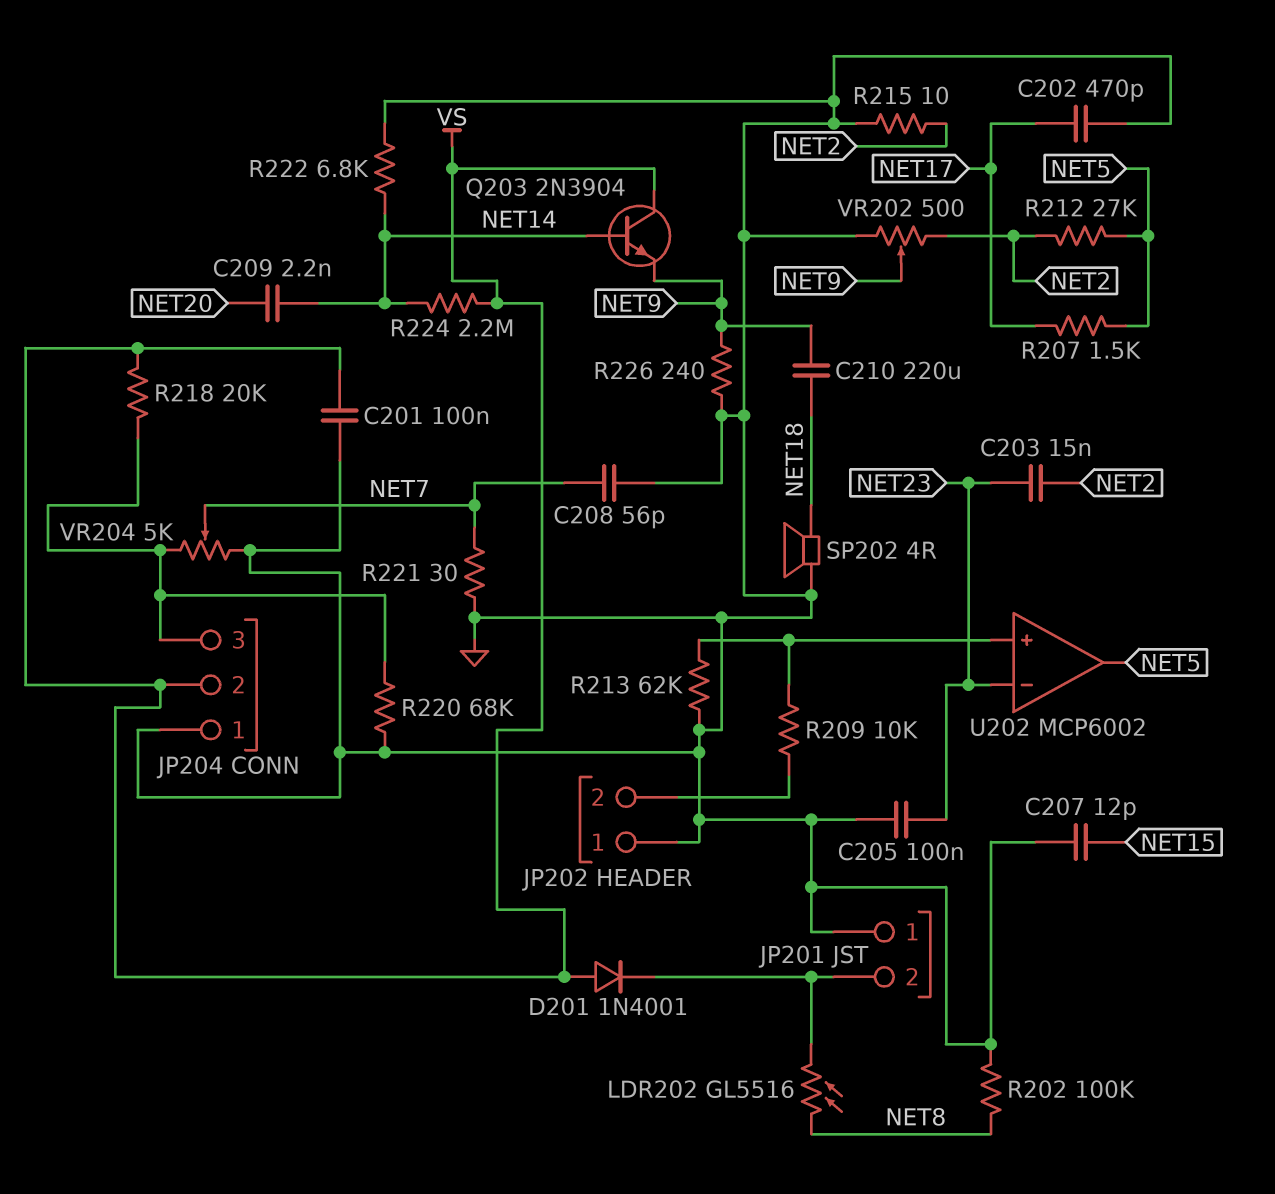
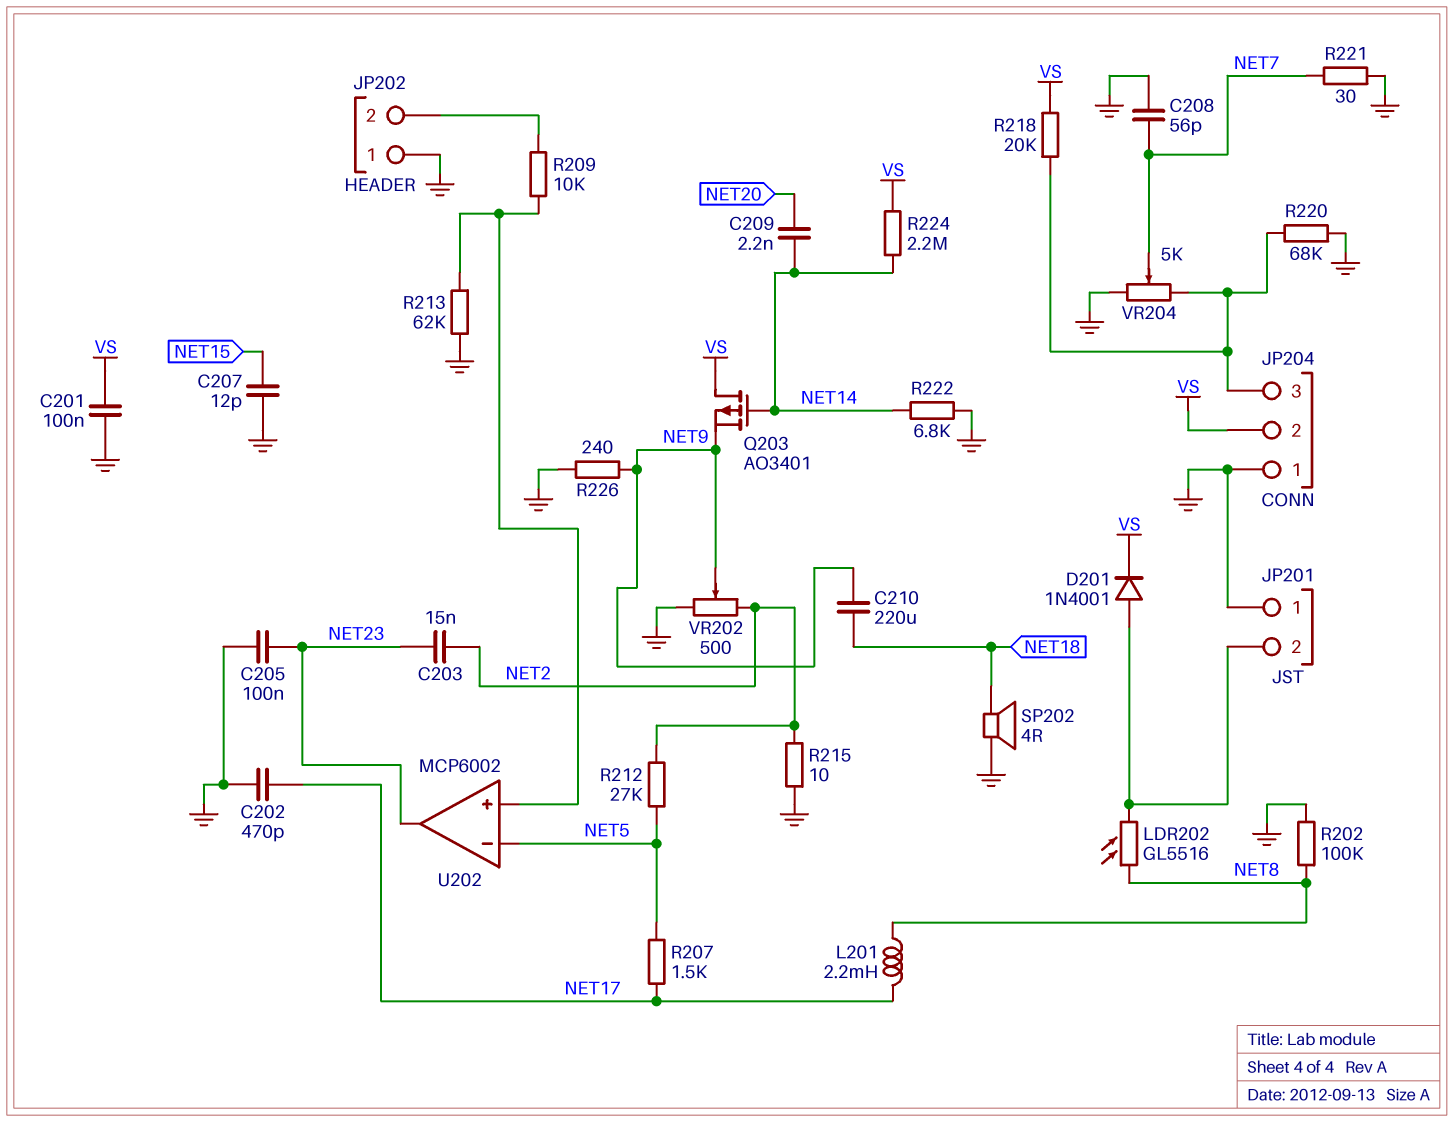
D201: diode 1N4001 (A VS, K JP201/2) -> diode 1N4001 (A JP201/2, K VS)
L201: none -> 2.2mH (NET8, NET17)
Q203: NPN 2N3904 (B NET14, C VS, E NET9) -> PMOS AO3401 (G NET14, D VS, S NET9)
U202 pin in-: NET23 -> NET5
U202 pin out: NET5 -> NET23

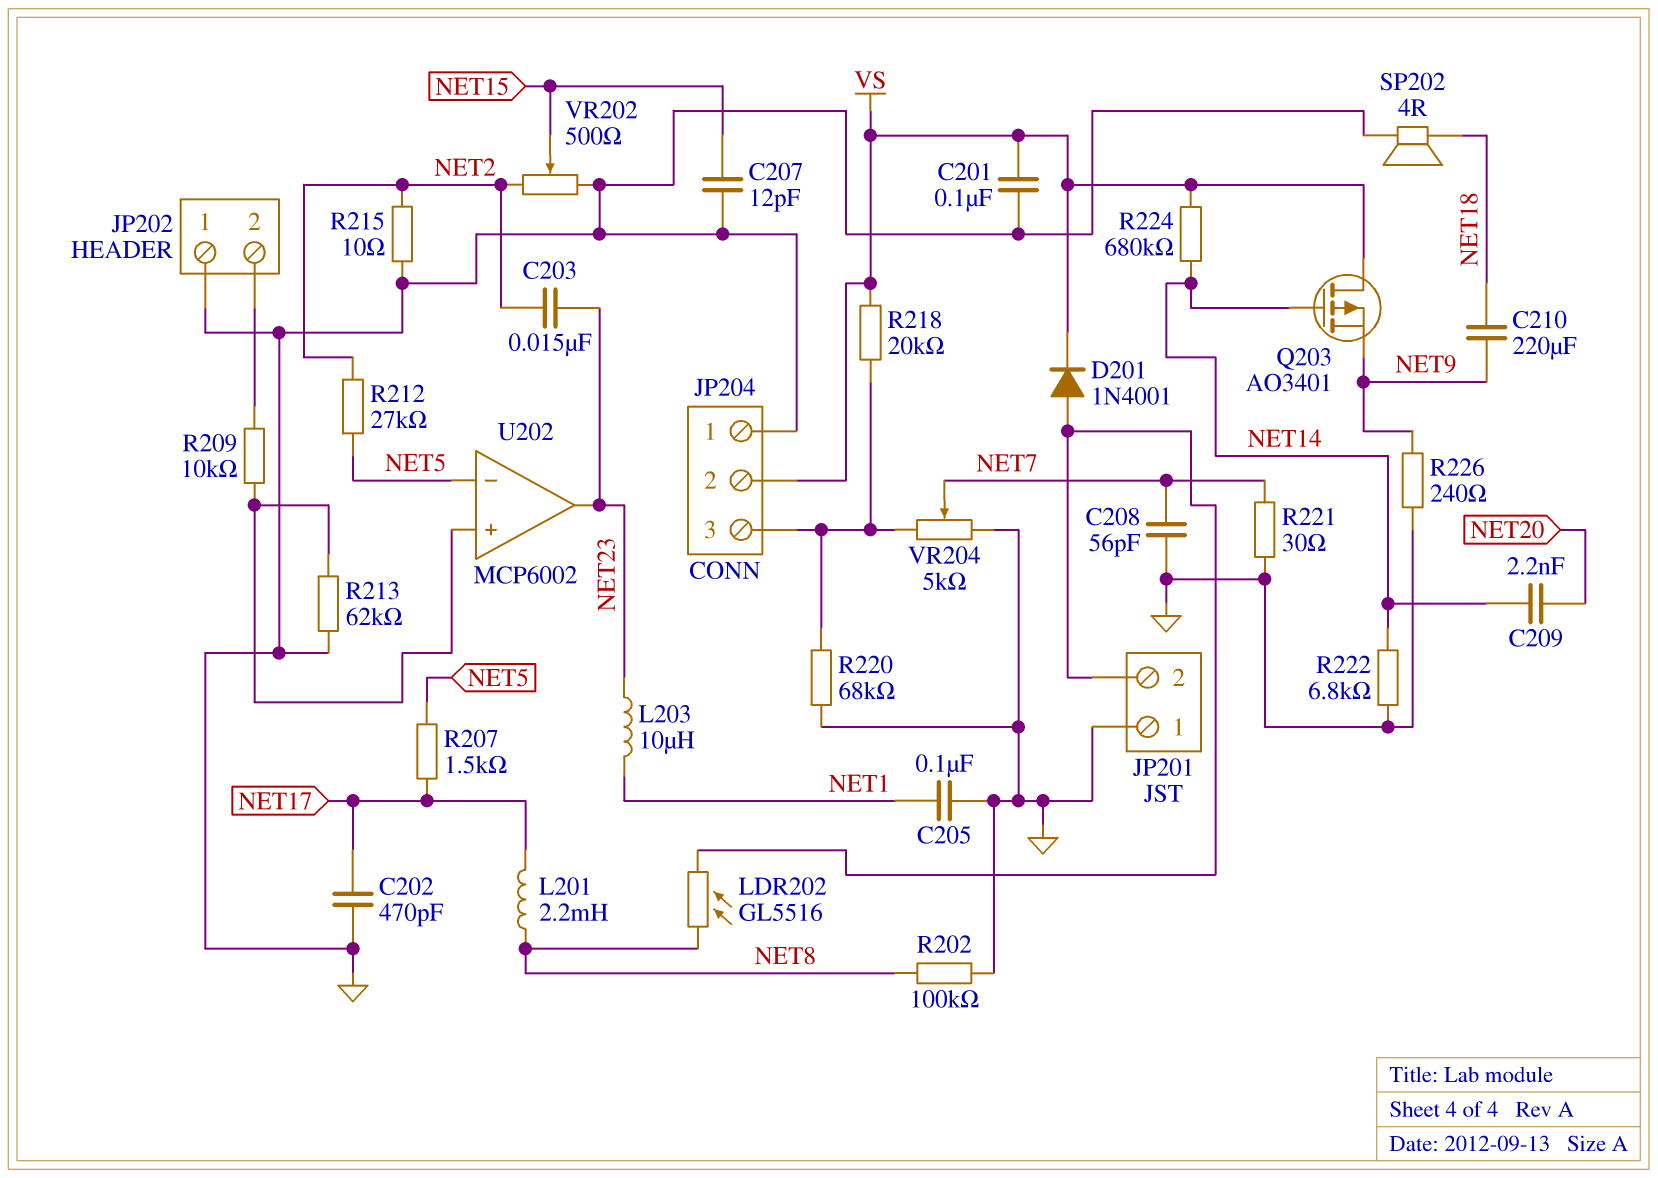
C205: 100nF (GND, NET23) -> 100nF (GND, NET1)
L203: none -> 10uH (NET1, NET23)
R224: 2.2M (NET14, VS) -> 680k (NET14, VS)
VR202: 500 (GND, NET2, wiper NET9) -> 500 (GND, NET2, wiper NET15)

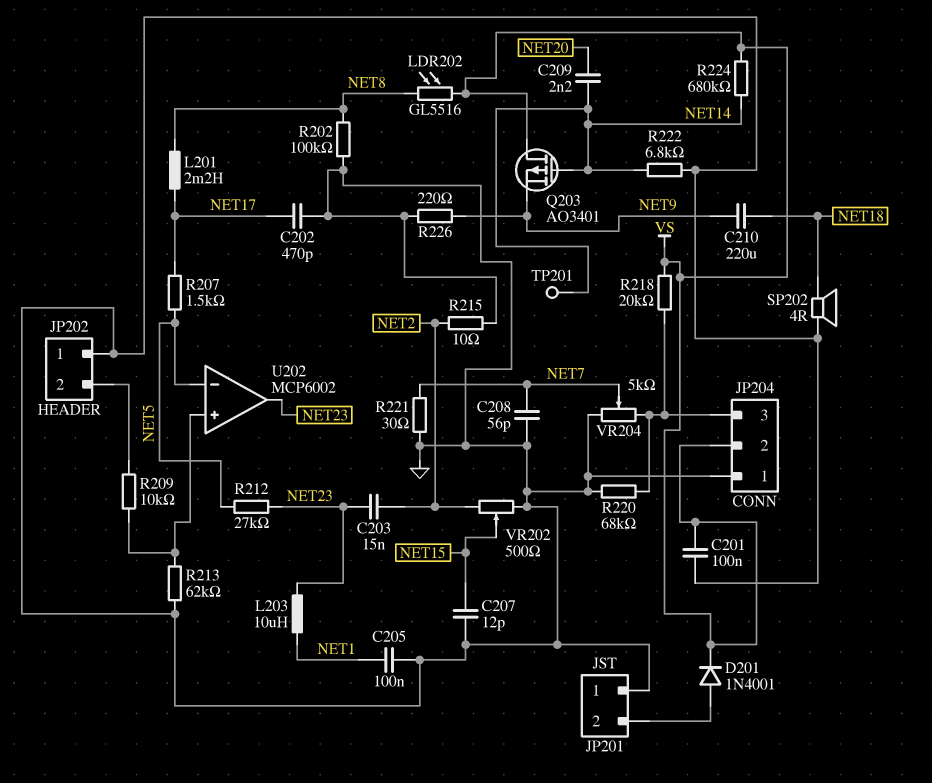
LDR202: GL5516 (JP201/2, NET8) -> GL5516 (NET8, VS)
R212: 27k (NET2, NET5) -> 27k (NET5, NET23)
R226: 240 (GND, NET9) -> 220 (GND, NET9)
TP201: none -> test point (NET14)

